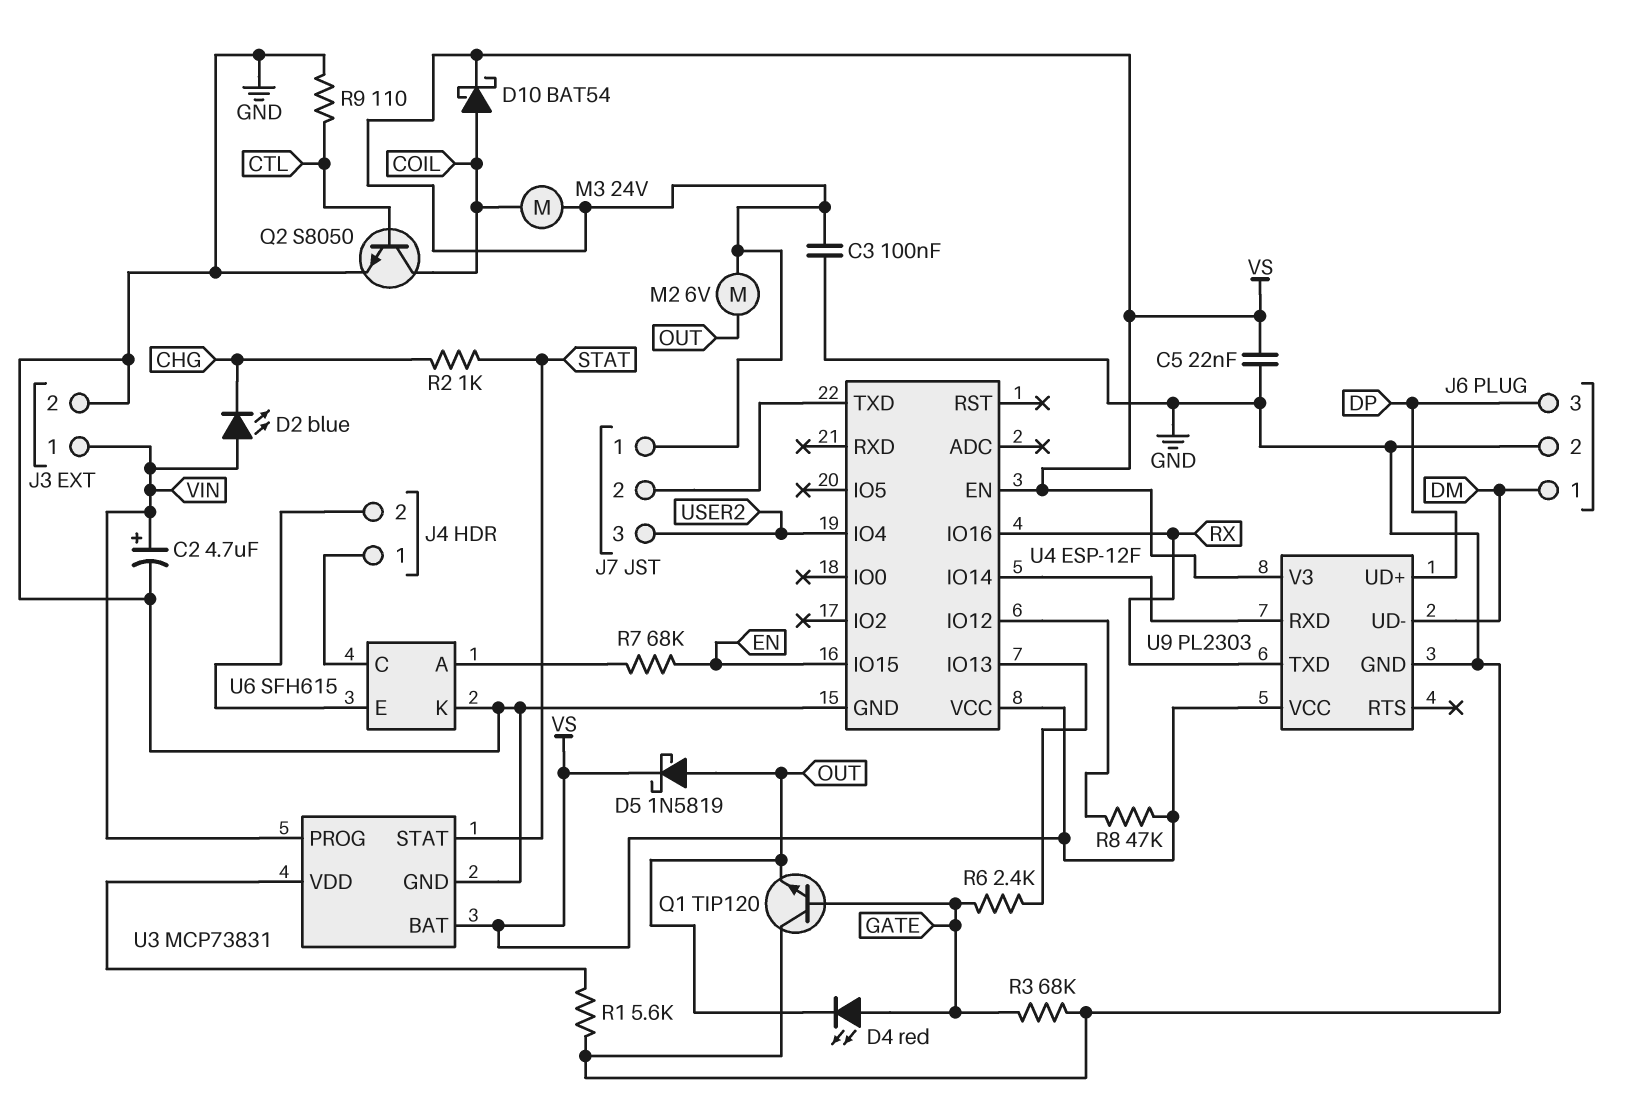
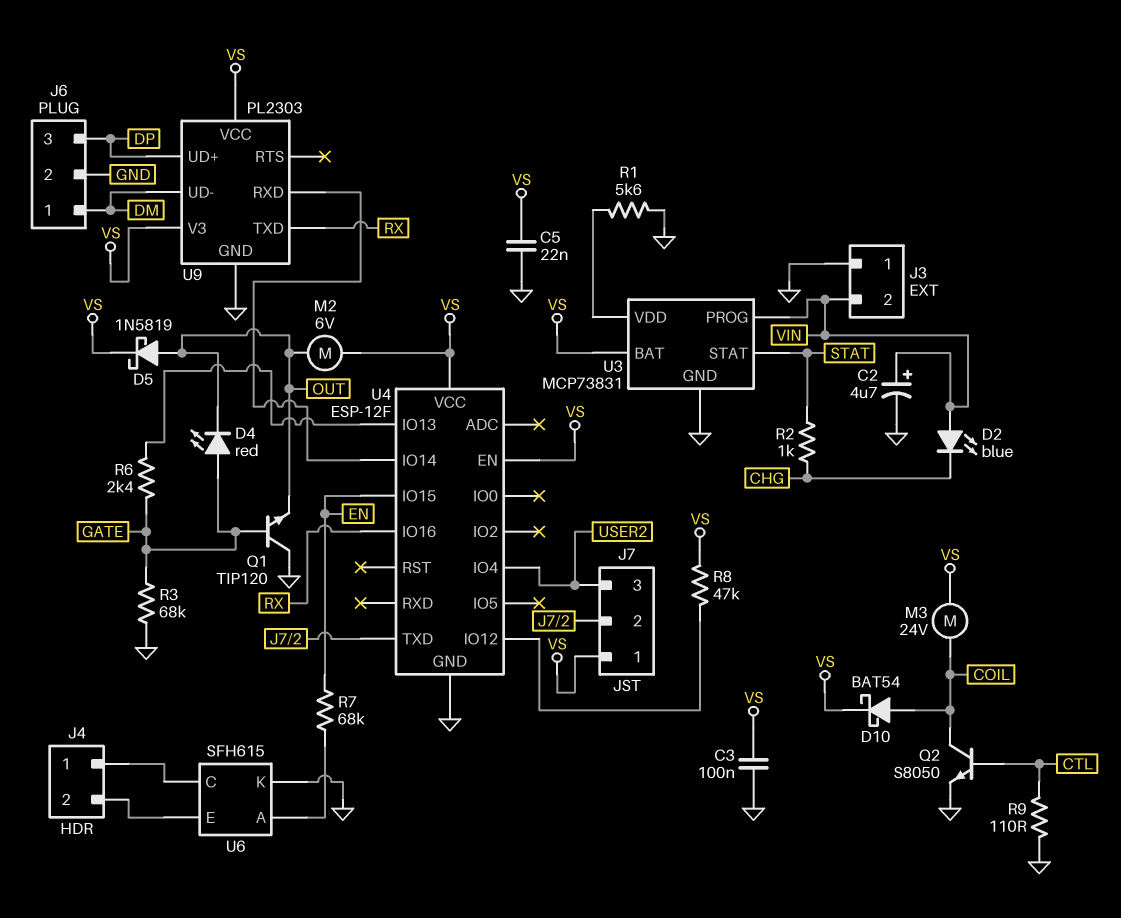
J3 pin 1: VIN -> GND
J3 pin 2: GND -> VIN

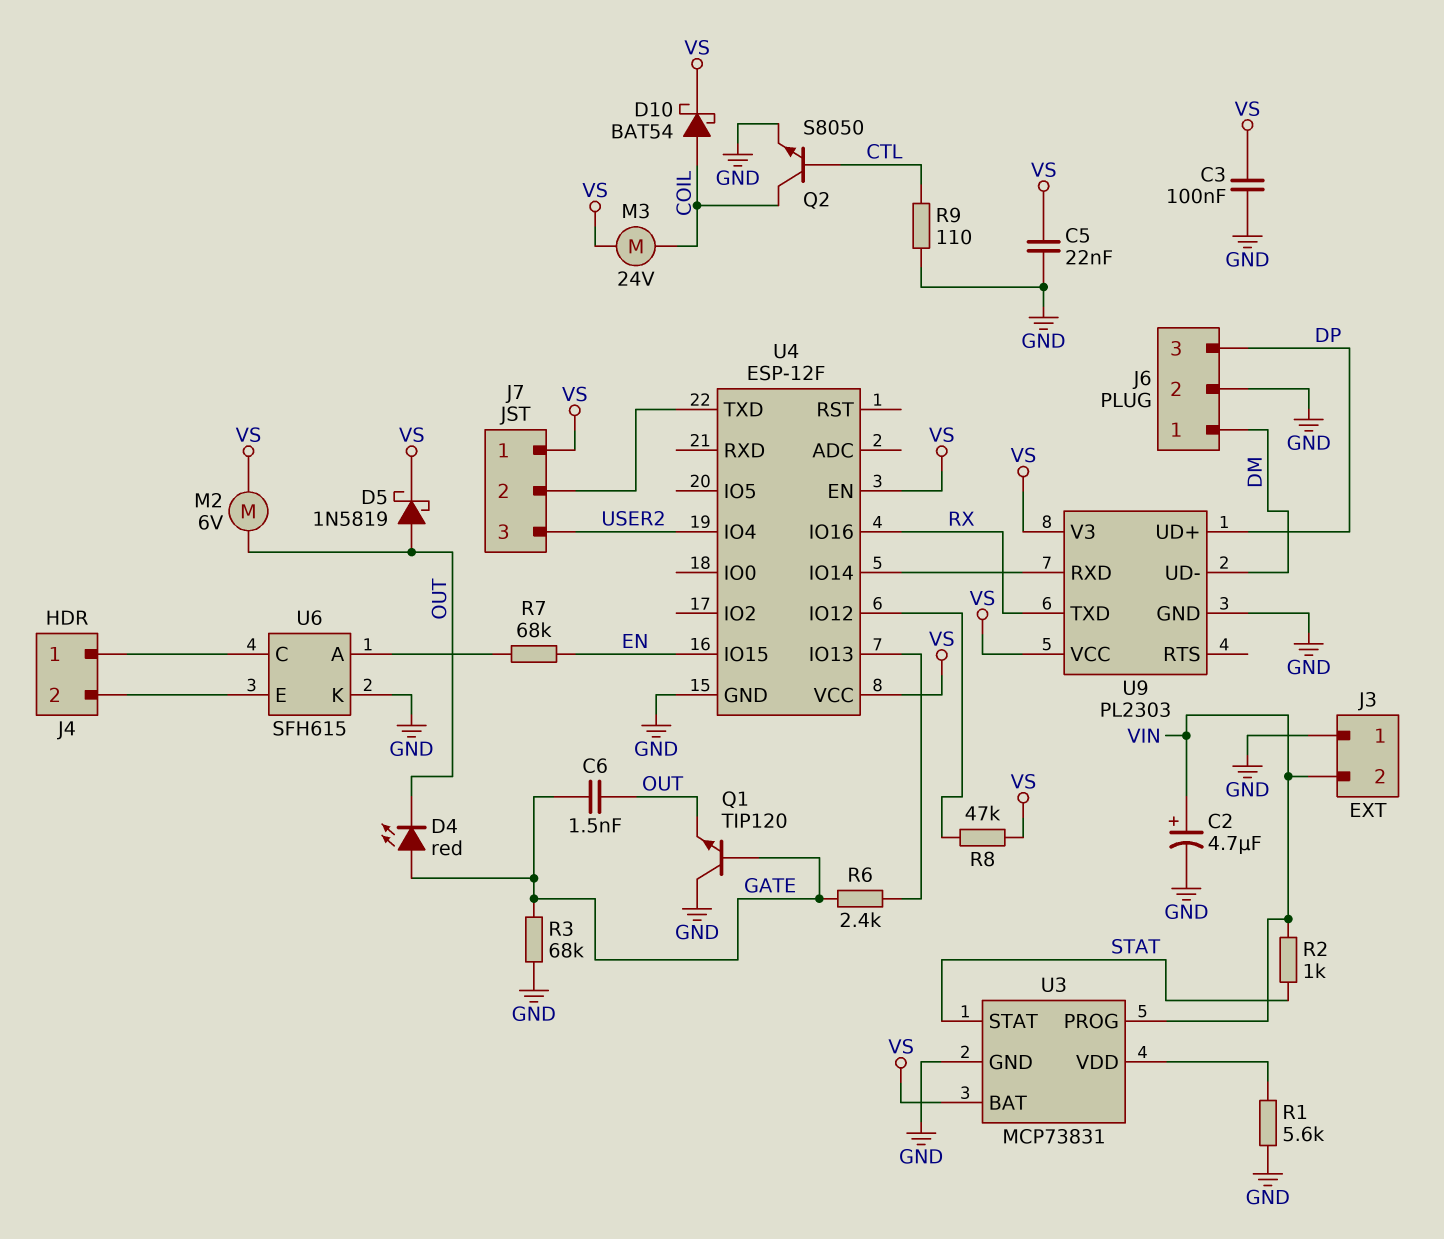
C6: none -> 1.5nF (GATE, OUT)
D2: LED blue (A VIN, K CHG) -> none
R2: 1k (CHG, STAT) -> 1k (STAT, VIN)

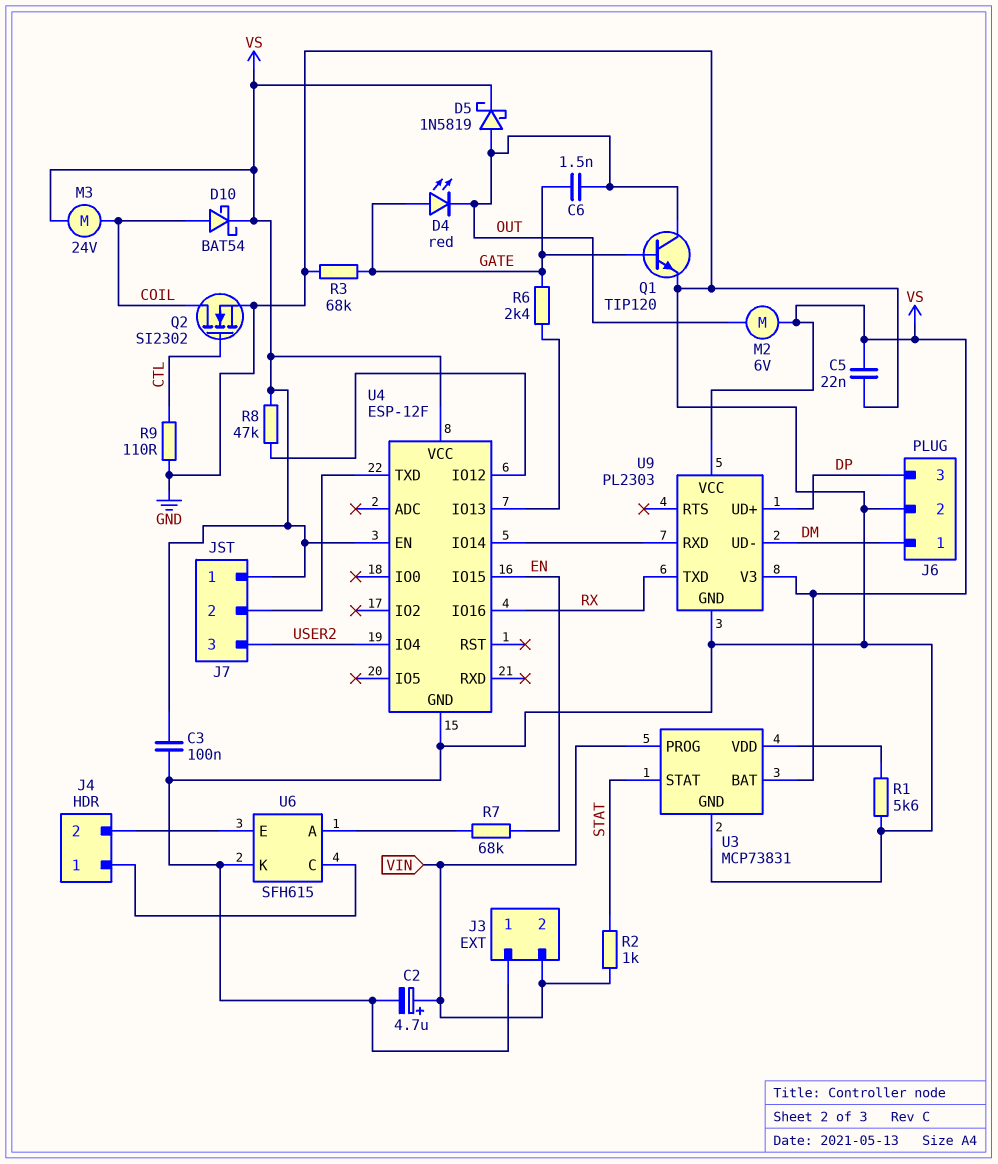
Q1: NPN TIP120 (B GATE, C GND, E OUT) -> NPN TIP120 (B GATE, C OUT, E GND)
Q2: NPN S8050 (B CTL, C COIL, E GND) -> NMOS SI2302 (G CTL, D COIL, S GND)

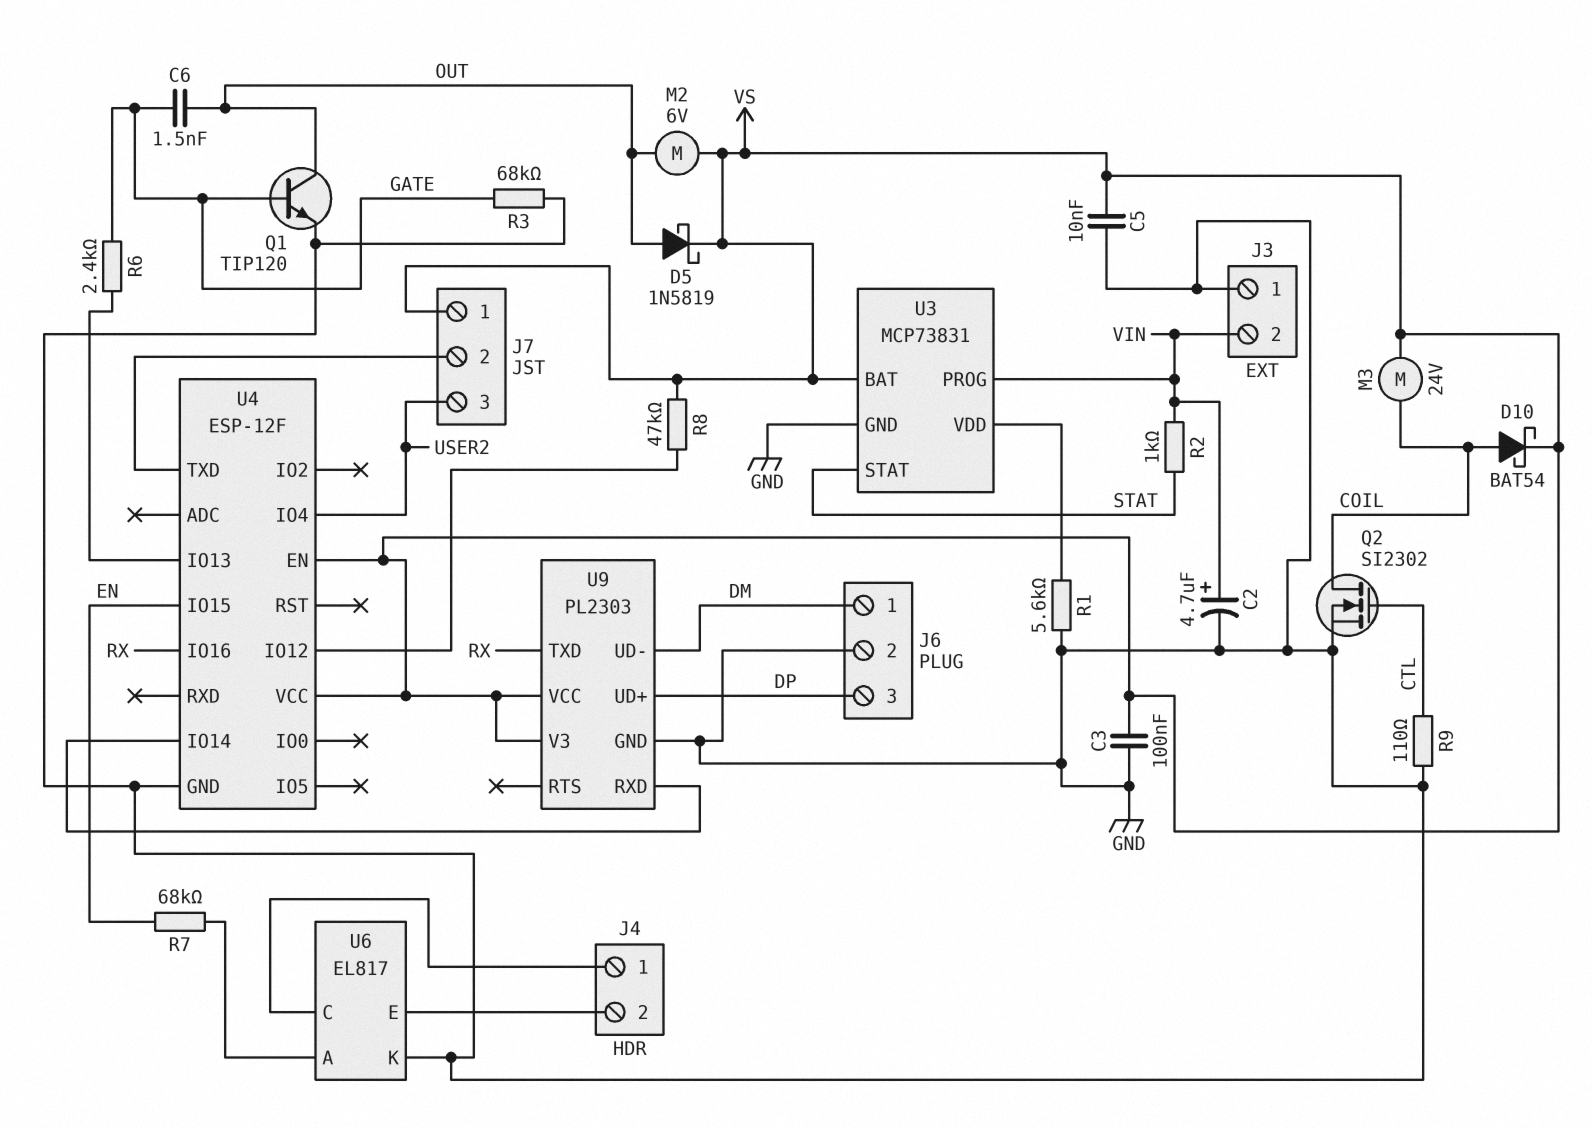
C5: 22nF (GND, VS) -> 10nF (GND, VS)
D4: LED red (A GATE, K OUT) -> none
U6: SFH615 -> EL817

